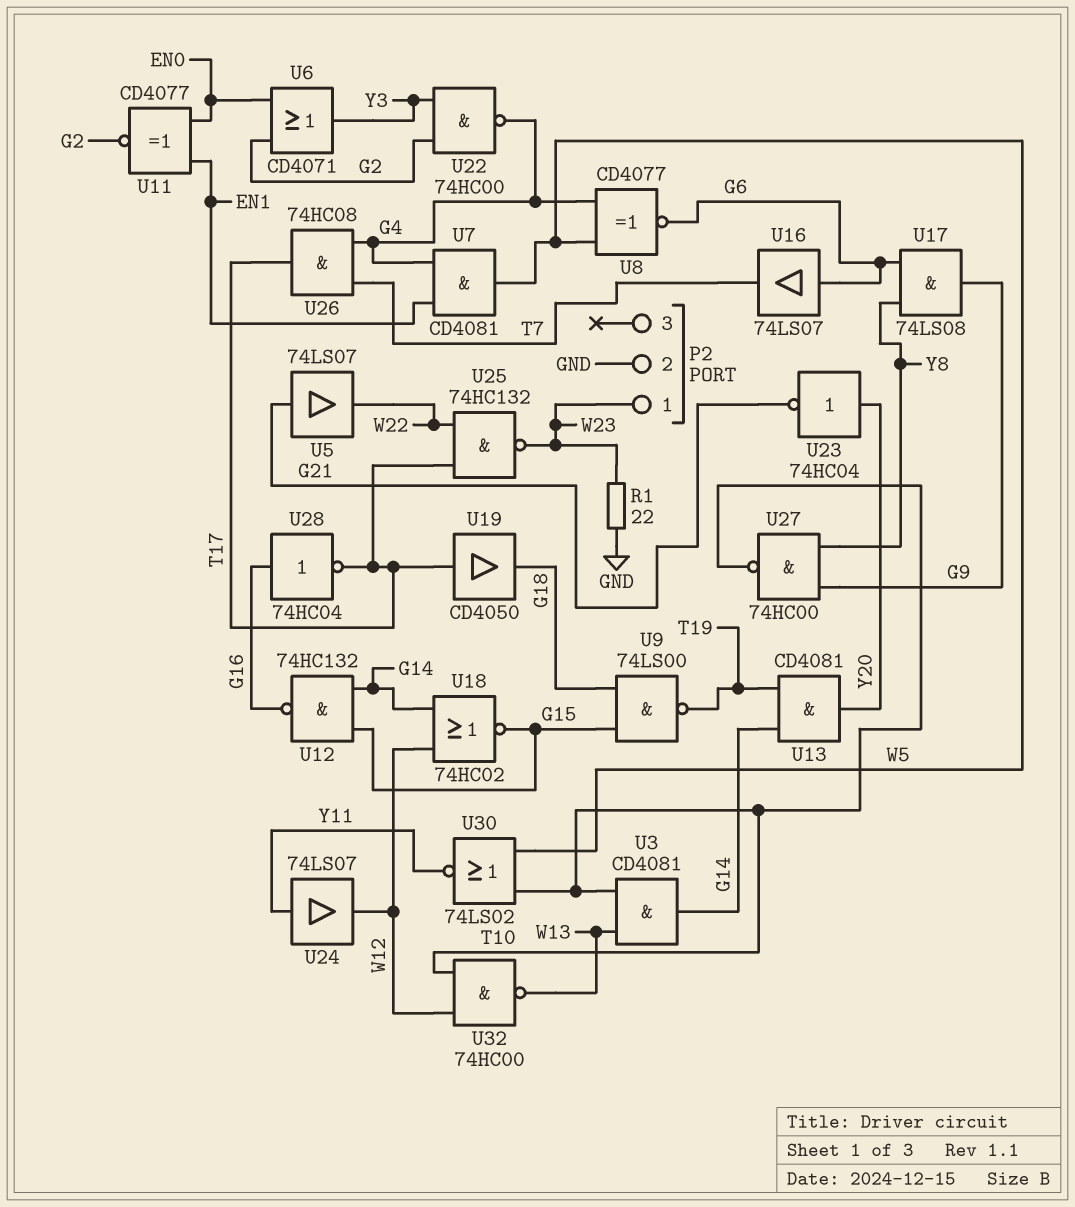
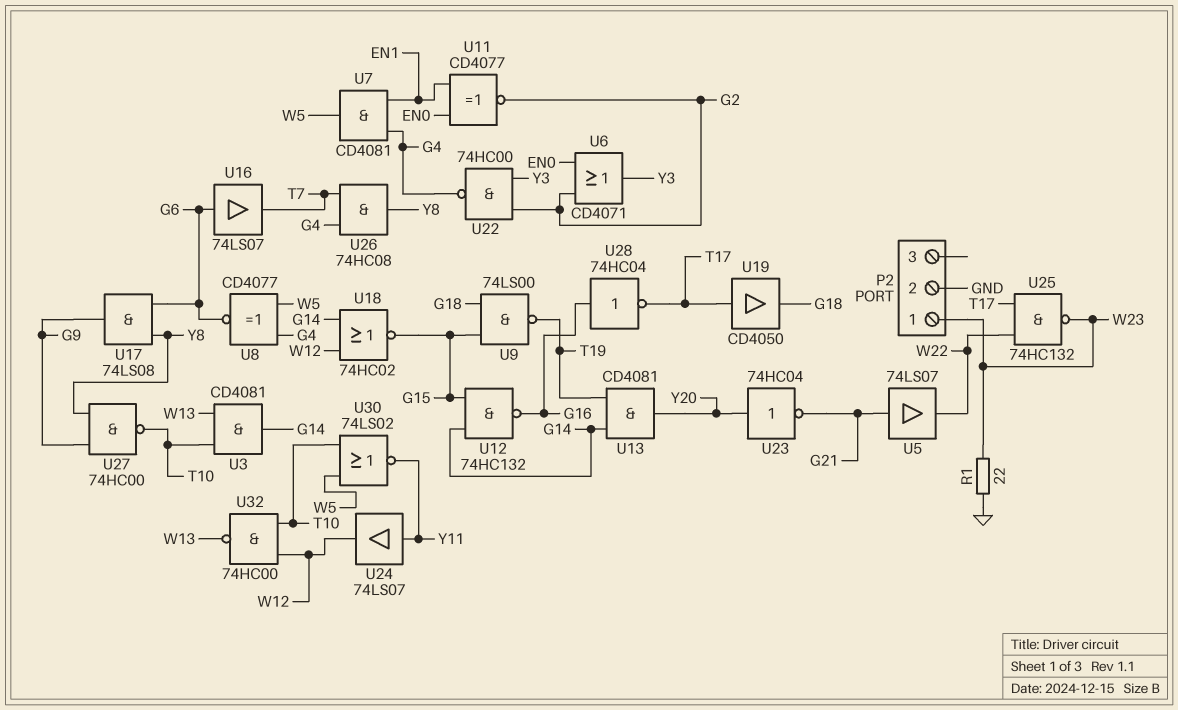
U26: AND 74HC08 (in G4, in T7, out T17) -> AND 74HC08 (in G4, in T7, out Y8)

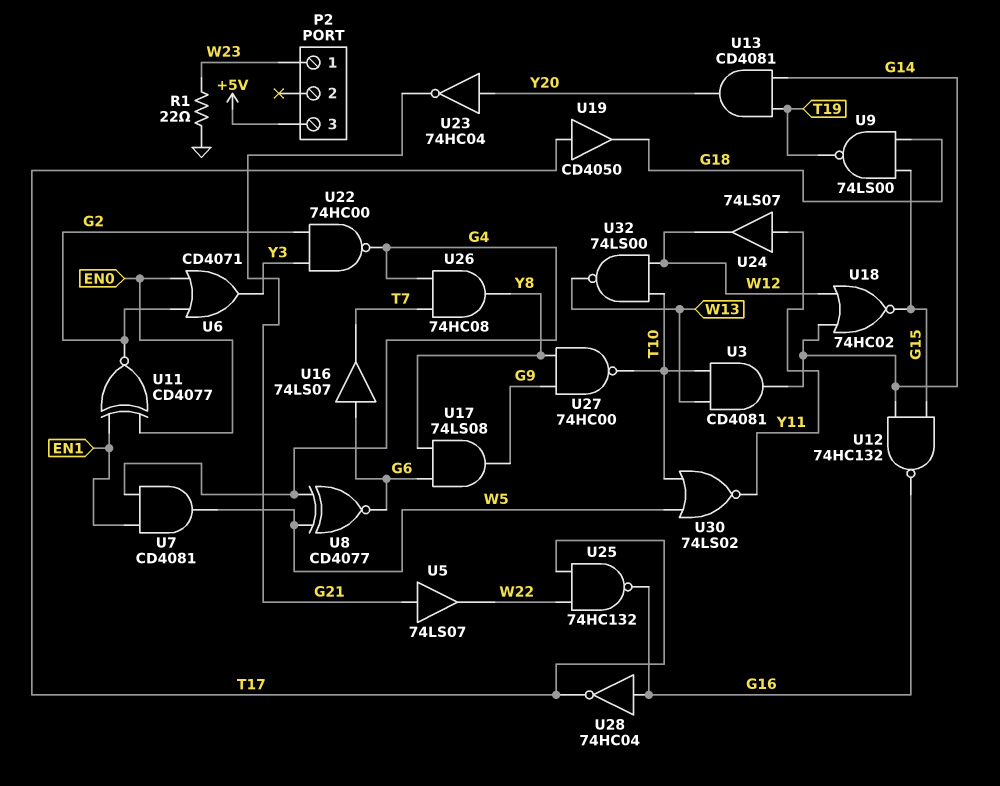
P2 pin 2: GND -> none
P2 pin 3: none -> +5V
U25: NAND 74HC132 (in T17, in W22, out W23) -> NAND 74HC132 (in T17, in W22, out G16)
U32: NAND 74HC00 (in T10, in W12, out W13) -> NAND 74LS00 (in T10, in W12, out W13)

